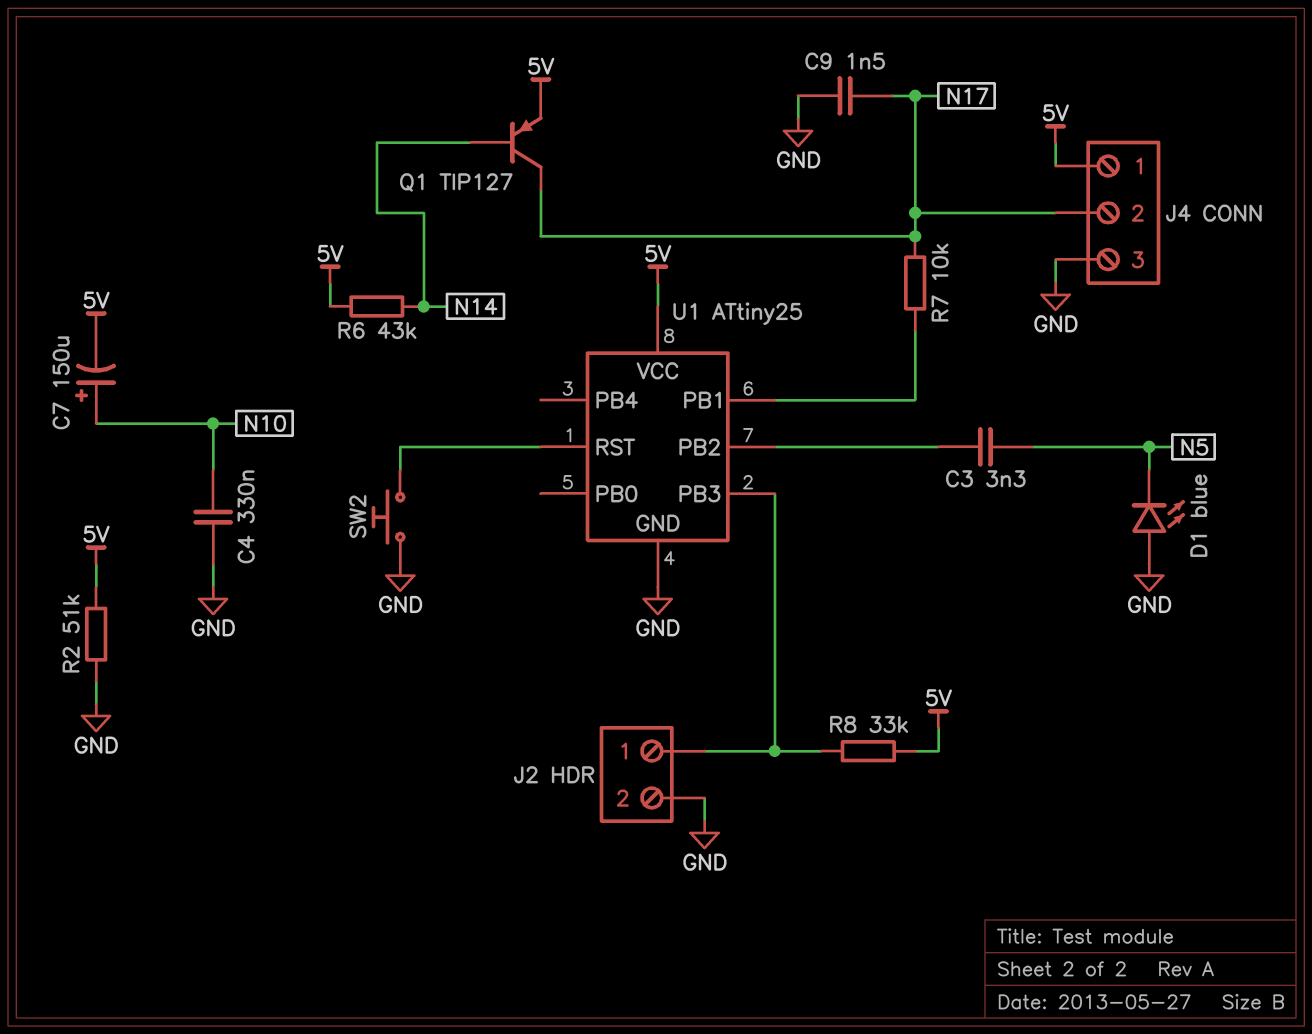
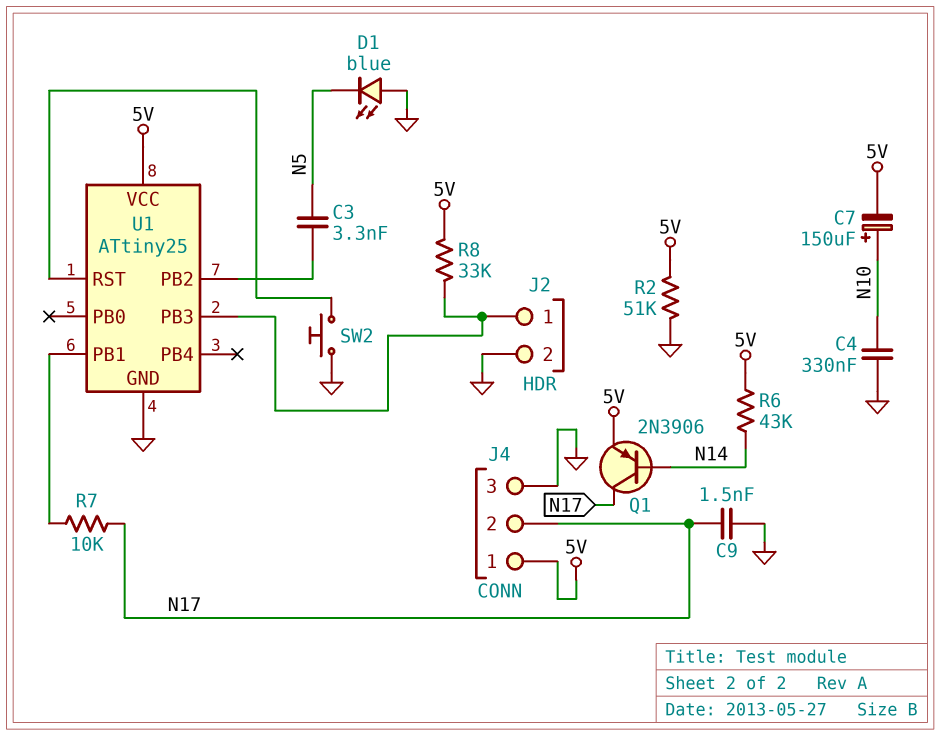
Q1: PNP TIP127 (B N14, C N17, E 5V) -> PNP 2N3906 (B N14, C N17, E 5V)

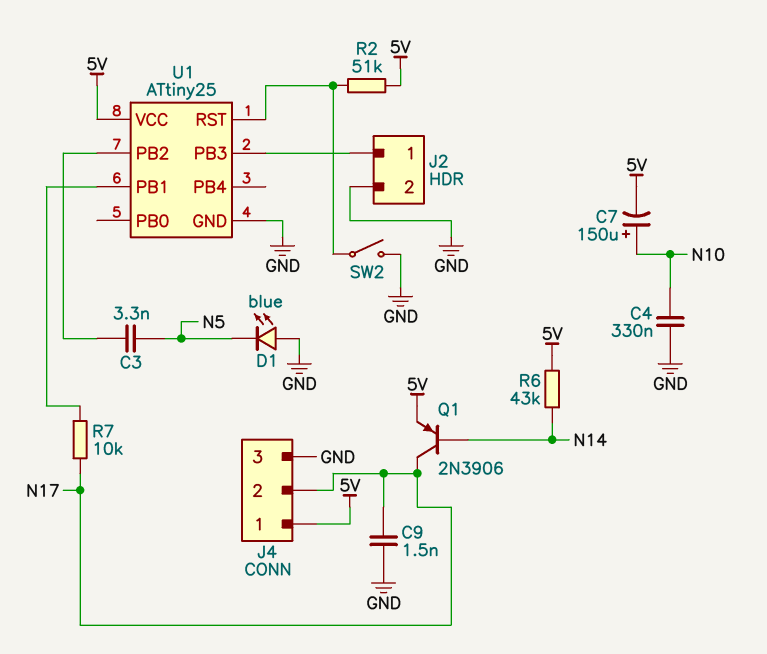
R2: 51k (5V, GND) -> 51k (5V, U1/RST)
R8: 33k (5V, J2/1) -> none
SW2: button (GND, U1/RST) -> switch (GND, U1/RST)

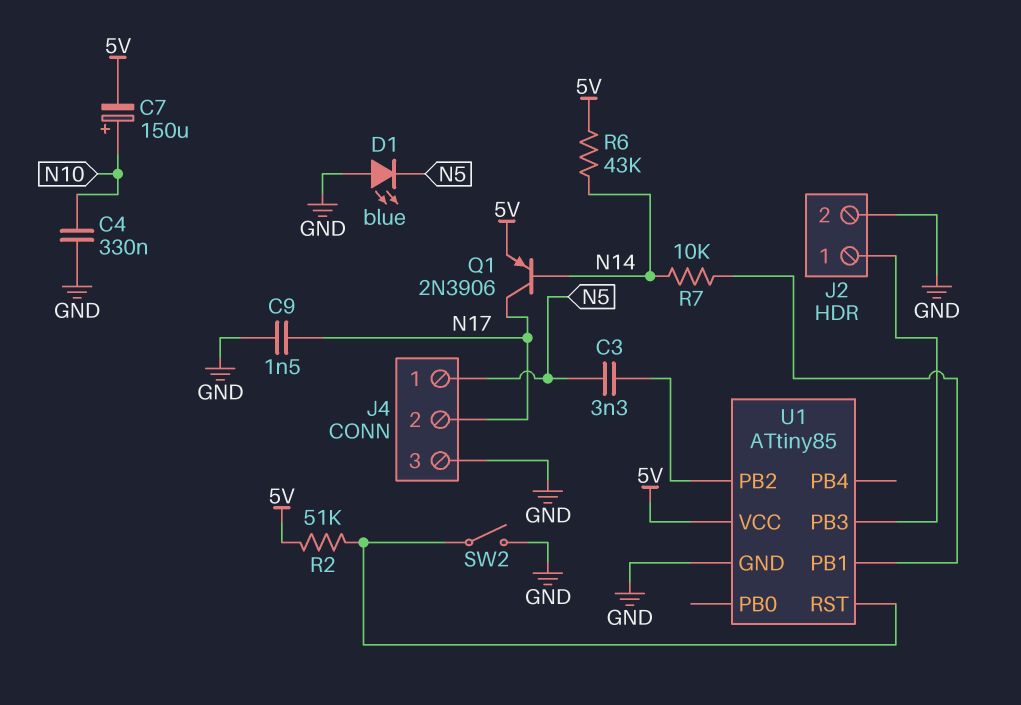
J4 pin 1: 5V -> N5
R7: 10k (N17, U1/PB1) -> 10k (N14, U1/PB1)
U1: ATtiny25 -> ATtiny85

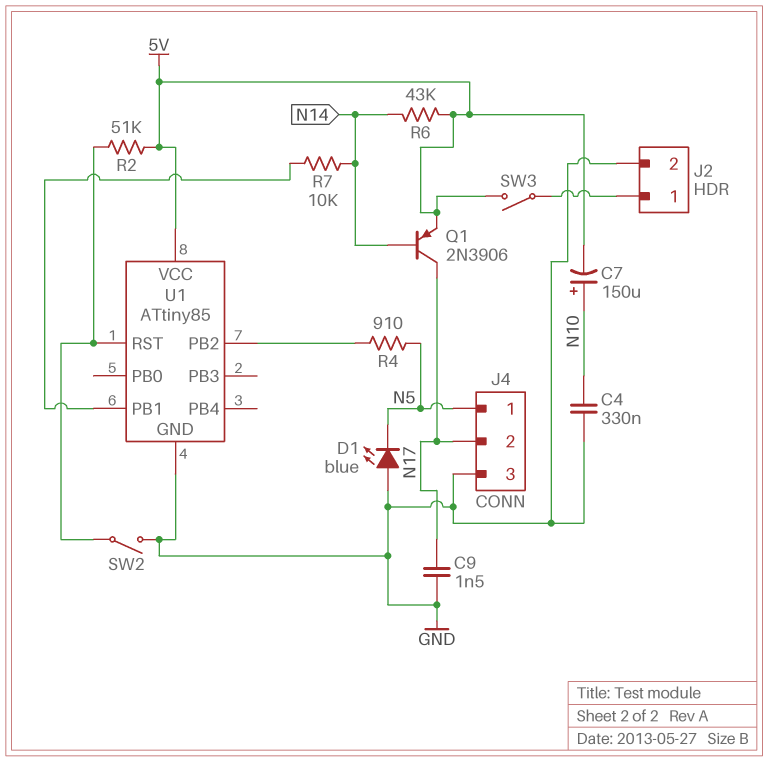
C3: 3.3nF (N5, U1/PB2) -> none
R4: none -> 910 (N5, U1/PB2)
SW3: none -> switch (5V, J2/1)
U1 pin PB3: J2/1 -> none

